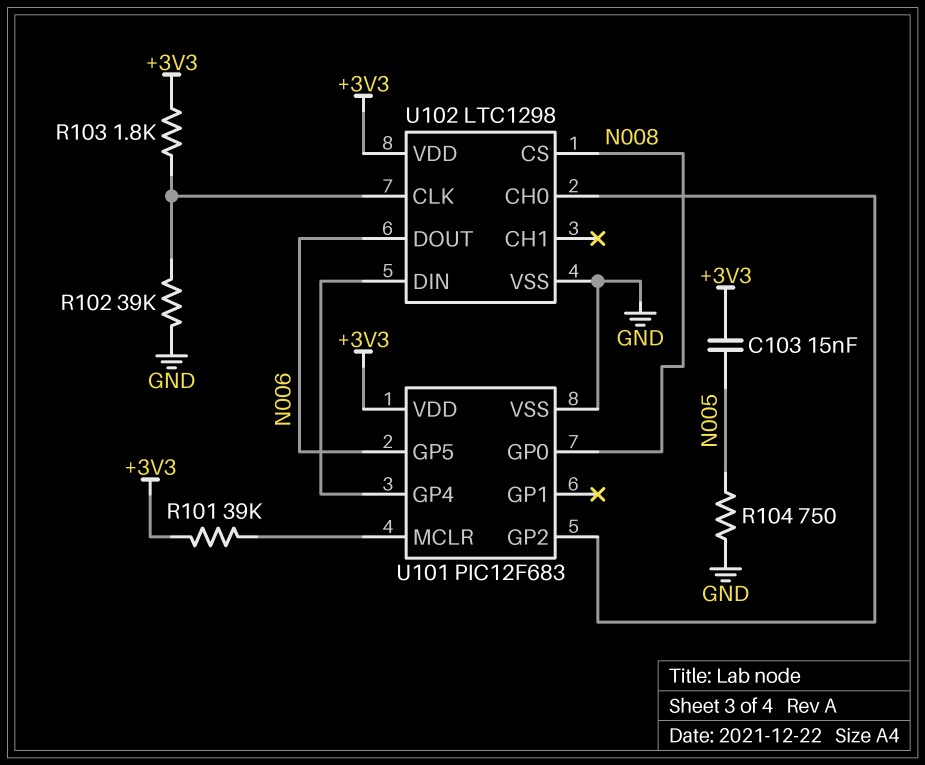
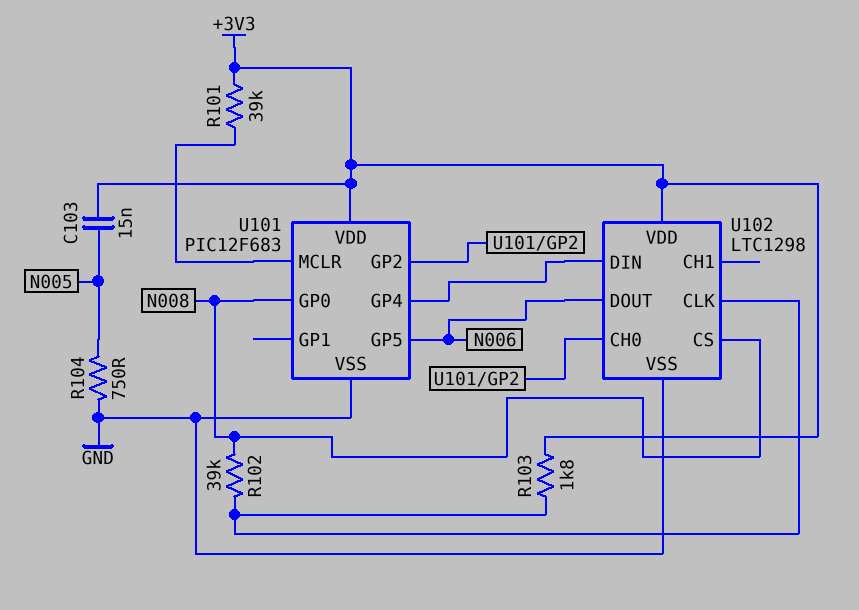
R102: 39k (GND, U102/CLK) -> 39k (N008, U102/CLK)

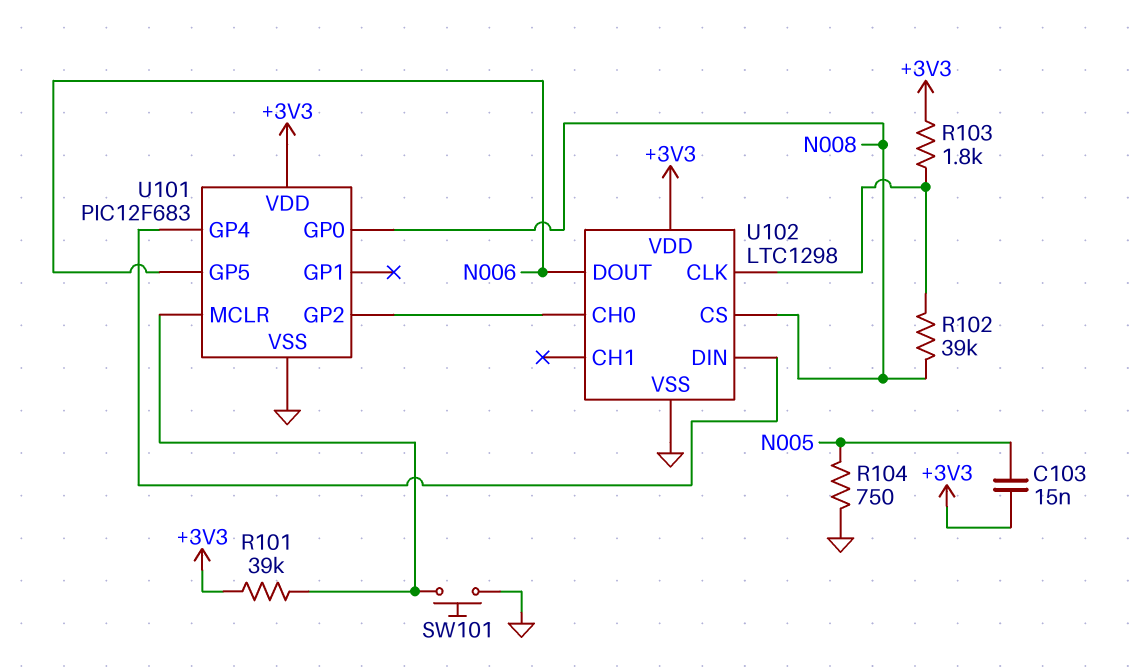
SW101: none -> button (GND, U101/MCLR)

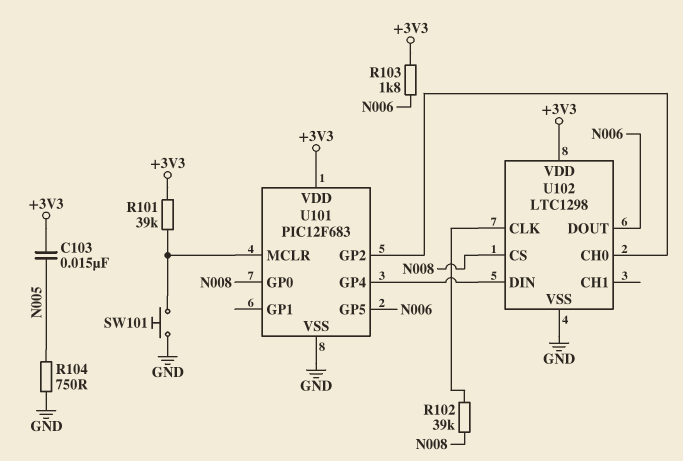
R103: 1.8k (+3V3, U102/CLK) -> 1.8k (+3V3, N006)

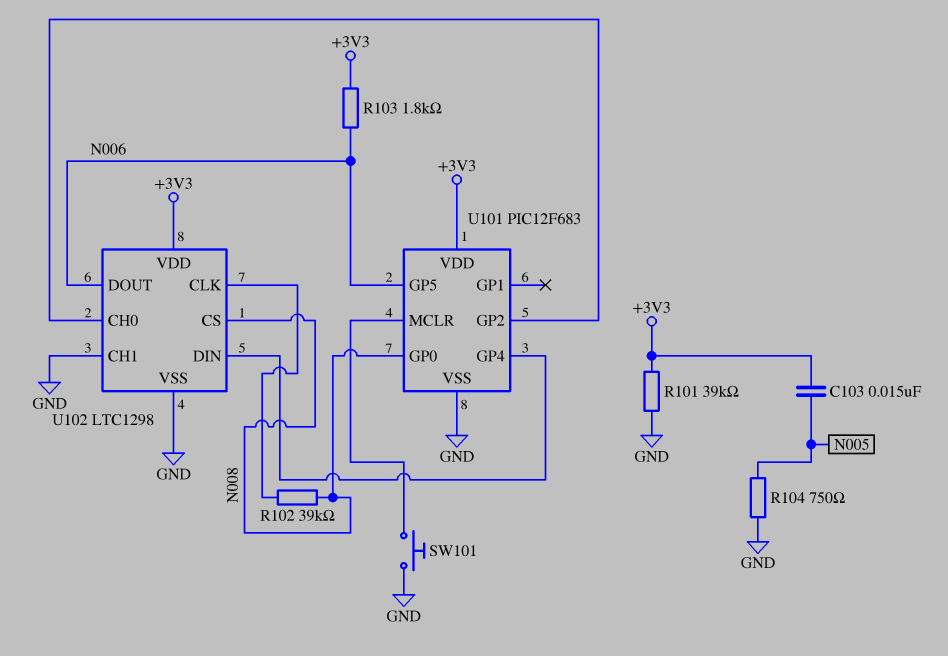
R101: 39k (+3V3, U101/MCLR) -> 39k (+3V3, GND)
U102 pin CH1: none -> GND

